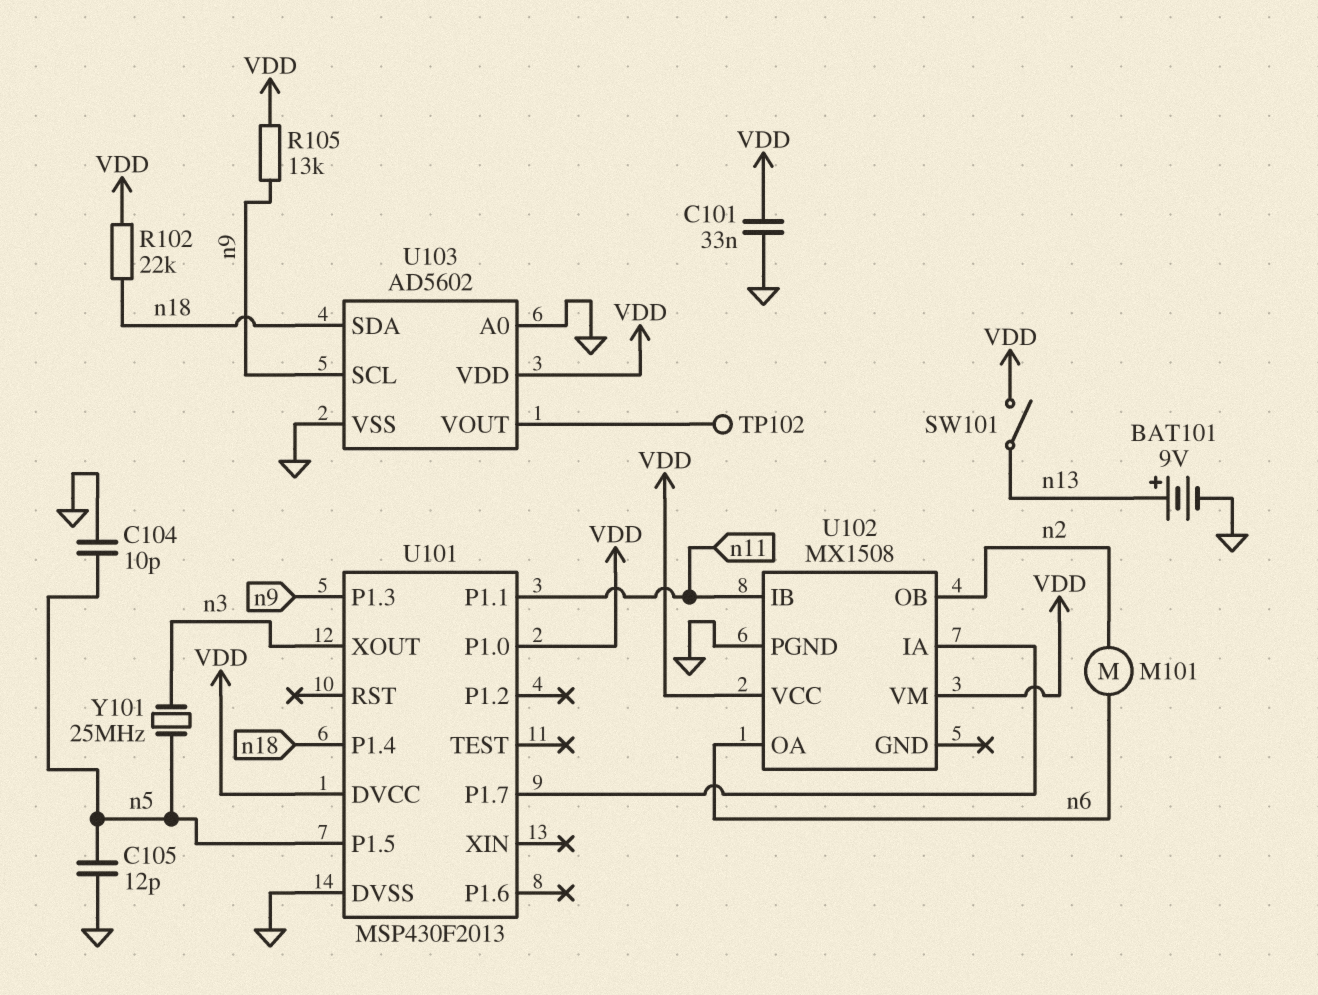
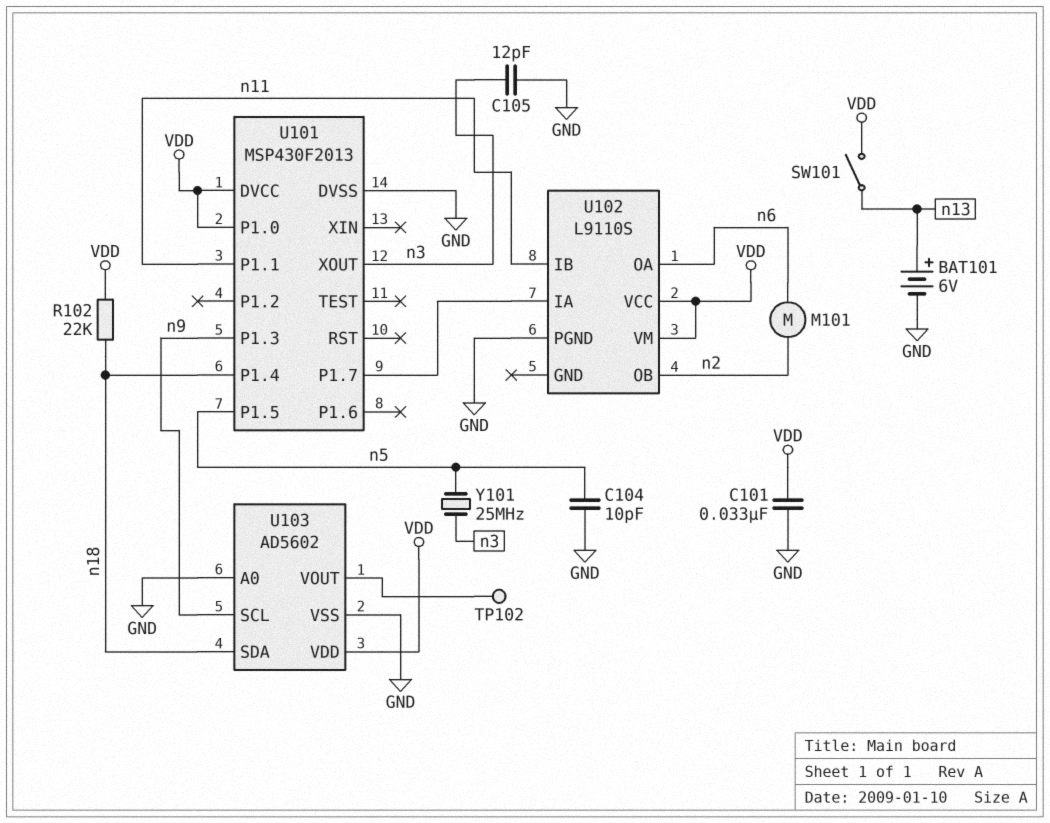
BAT101: 9V (plus n13, minus GND) -> 6V (plus n13, minus GND)
C105: 12pF (GND, n5) -> 12pF (GND, n3)
R105: 13k (VDD, n9) -> none
U102: MX1508 -> L9110S

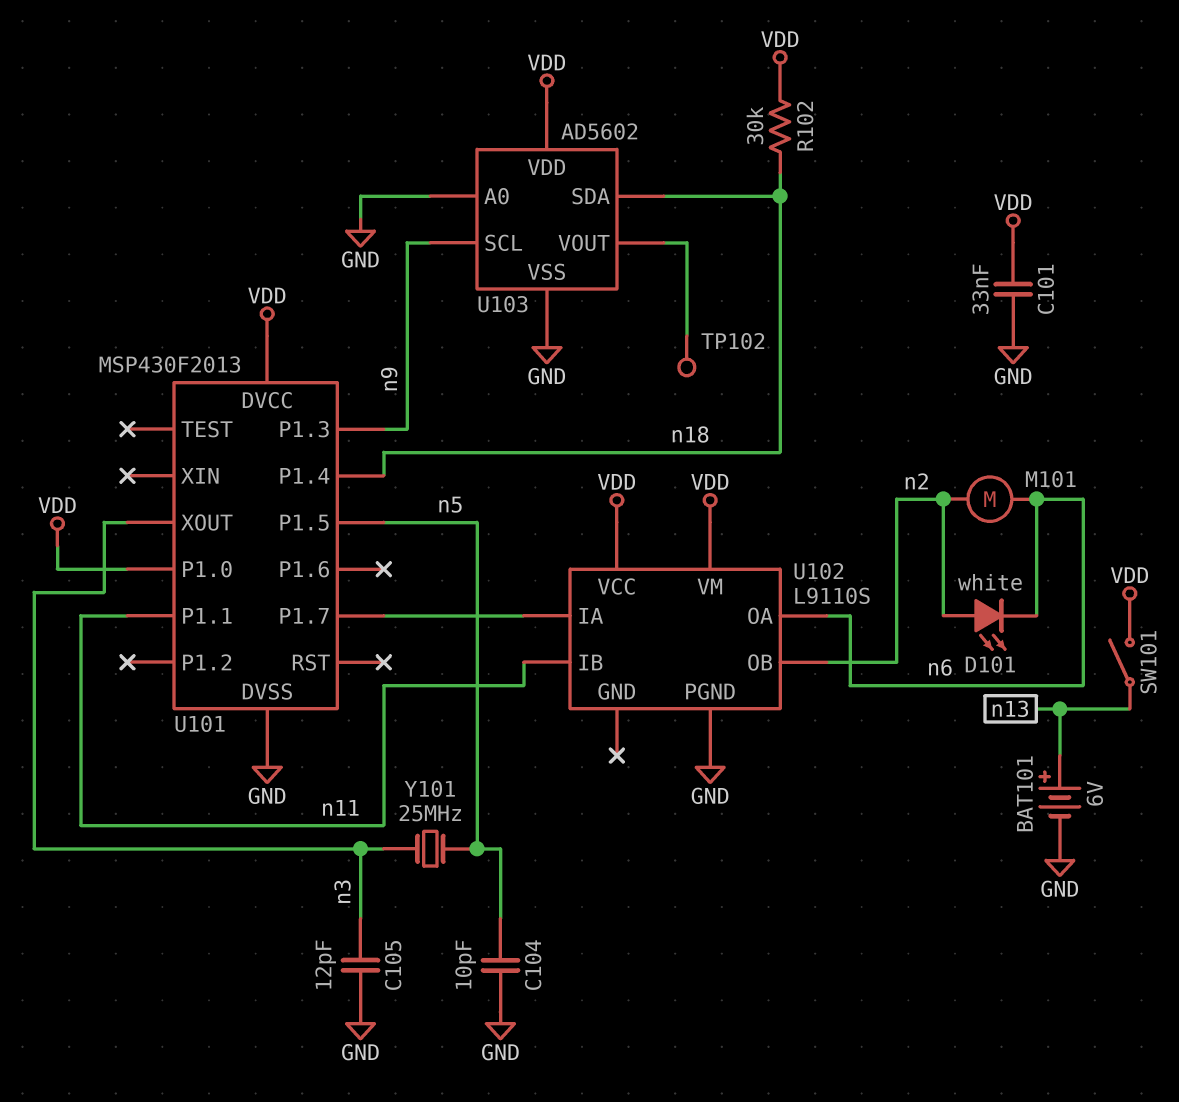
D101: none -> LED white (A n2, K n6)
R102: 22k (VDD, n18) -> 30k (VDD, n18)

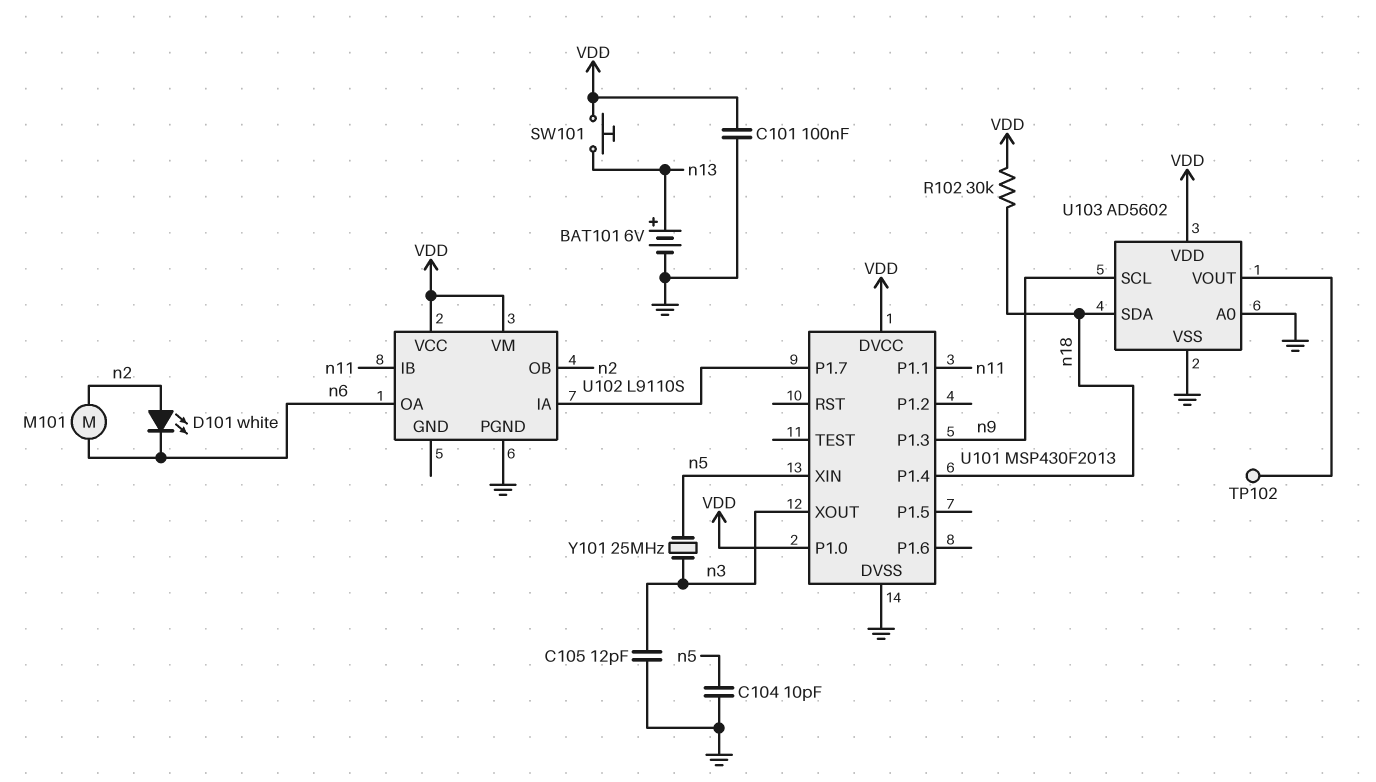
C101: 33nF (GND, VDD) -> 100nF (GND, VDD)
SW101: switch (VDD, n13) -> button (VDD, n13)
U101 pin P1.5: n5 -> none
U101 pin XIN: none -> n5

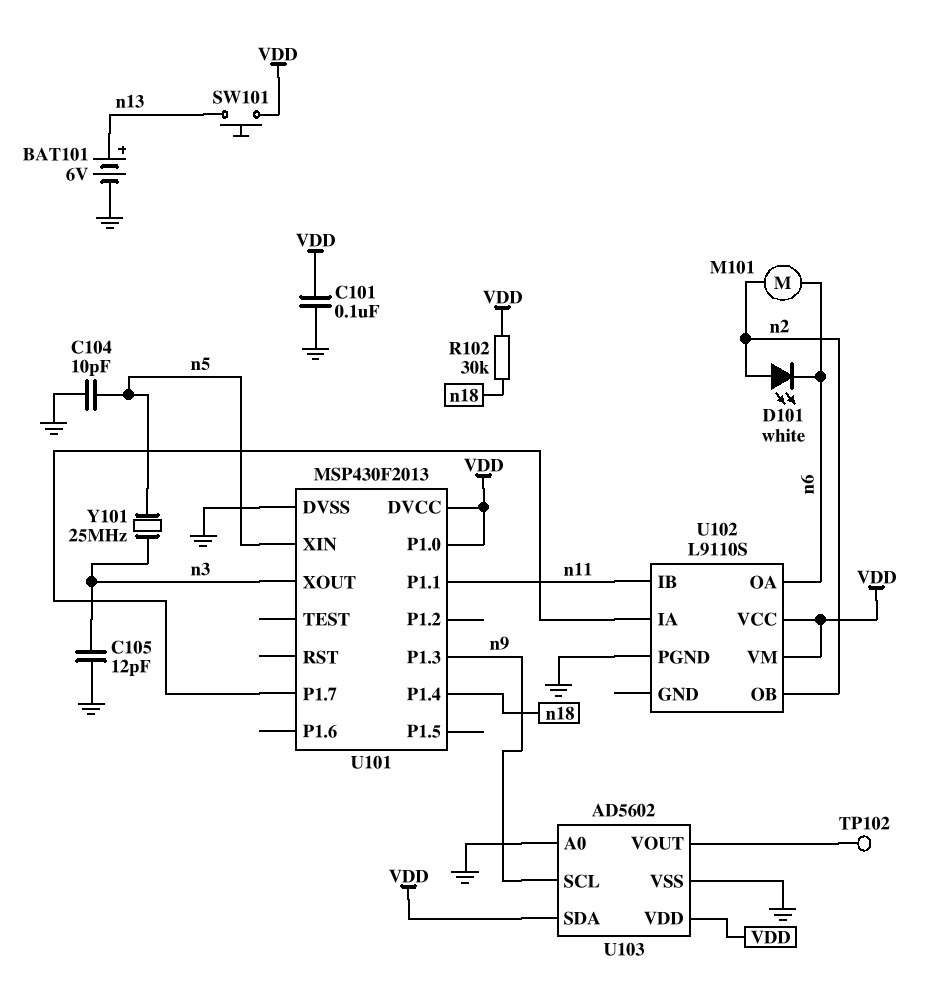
U103 pin SDA: n18 -> VDD

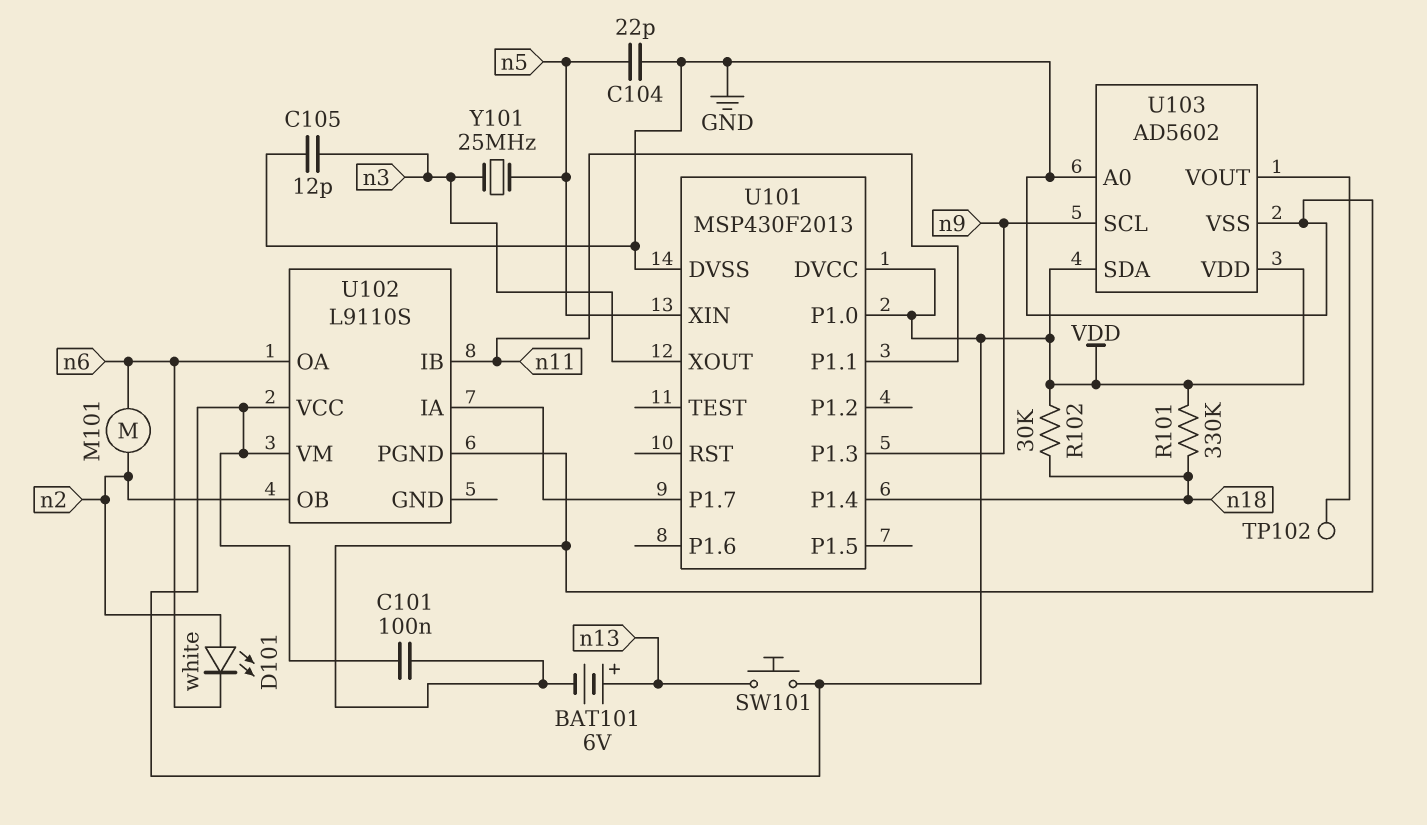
C104: 10pF (GND, n5) -> 22pF (GND, n5)
R101: none -> 330k (VDD, n18)

